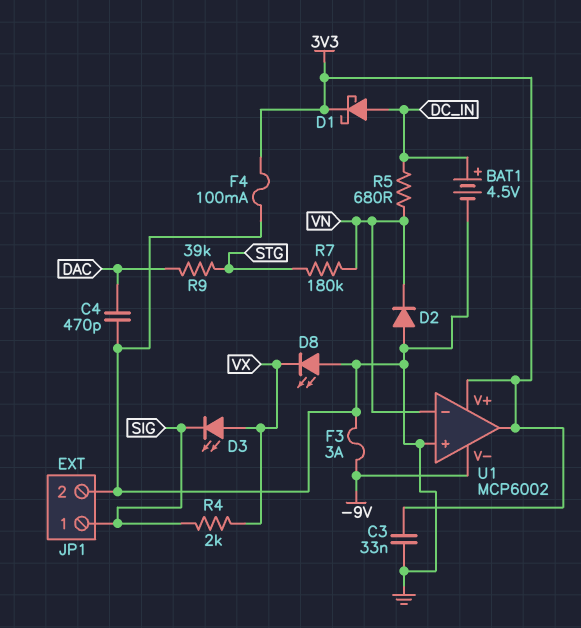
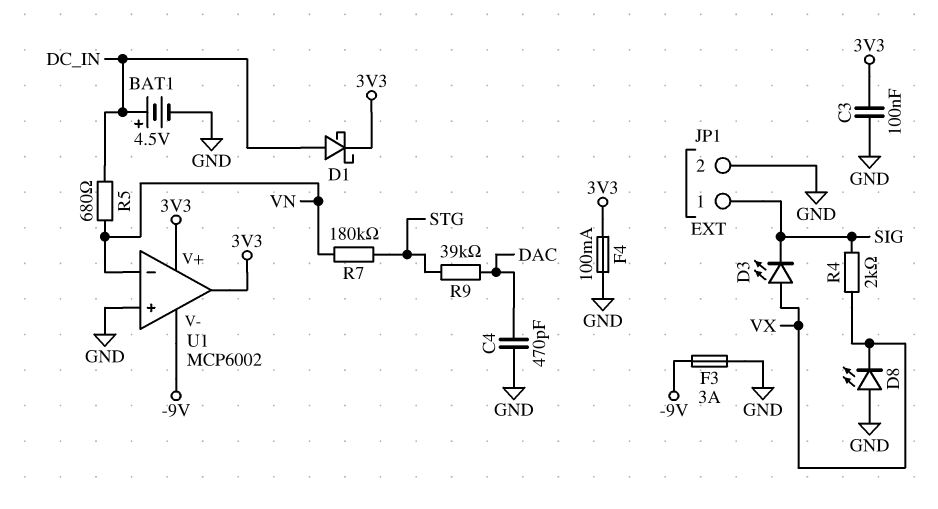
C3: 33nF (3V3, GND) -> 100nF (3V3, GND)
D2: diode (A GND, K VN) -> none

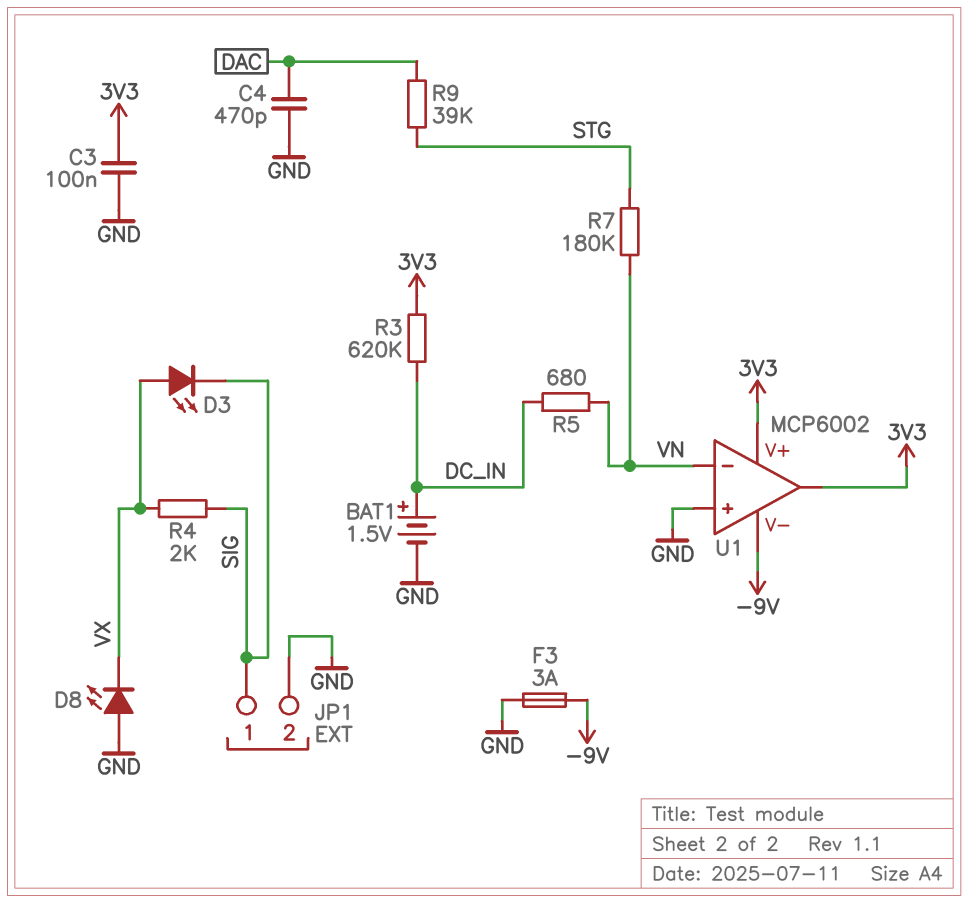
BAT1: 4.5V (plus DC_IN, minus GND) -> 1.5V (plus DC_IN, minus GND)
D1: schottky (A DC_IN, K 3V3) -> none
F4: 100mA (3V3, GND) -> none
R3: none -> 620k (3V3, DC_IN)

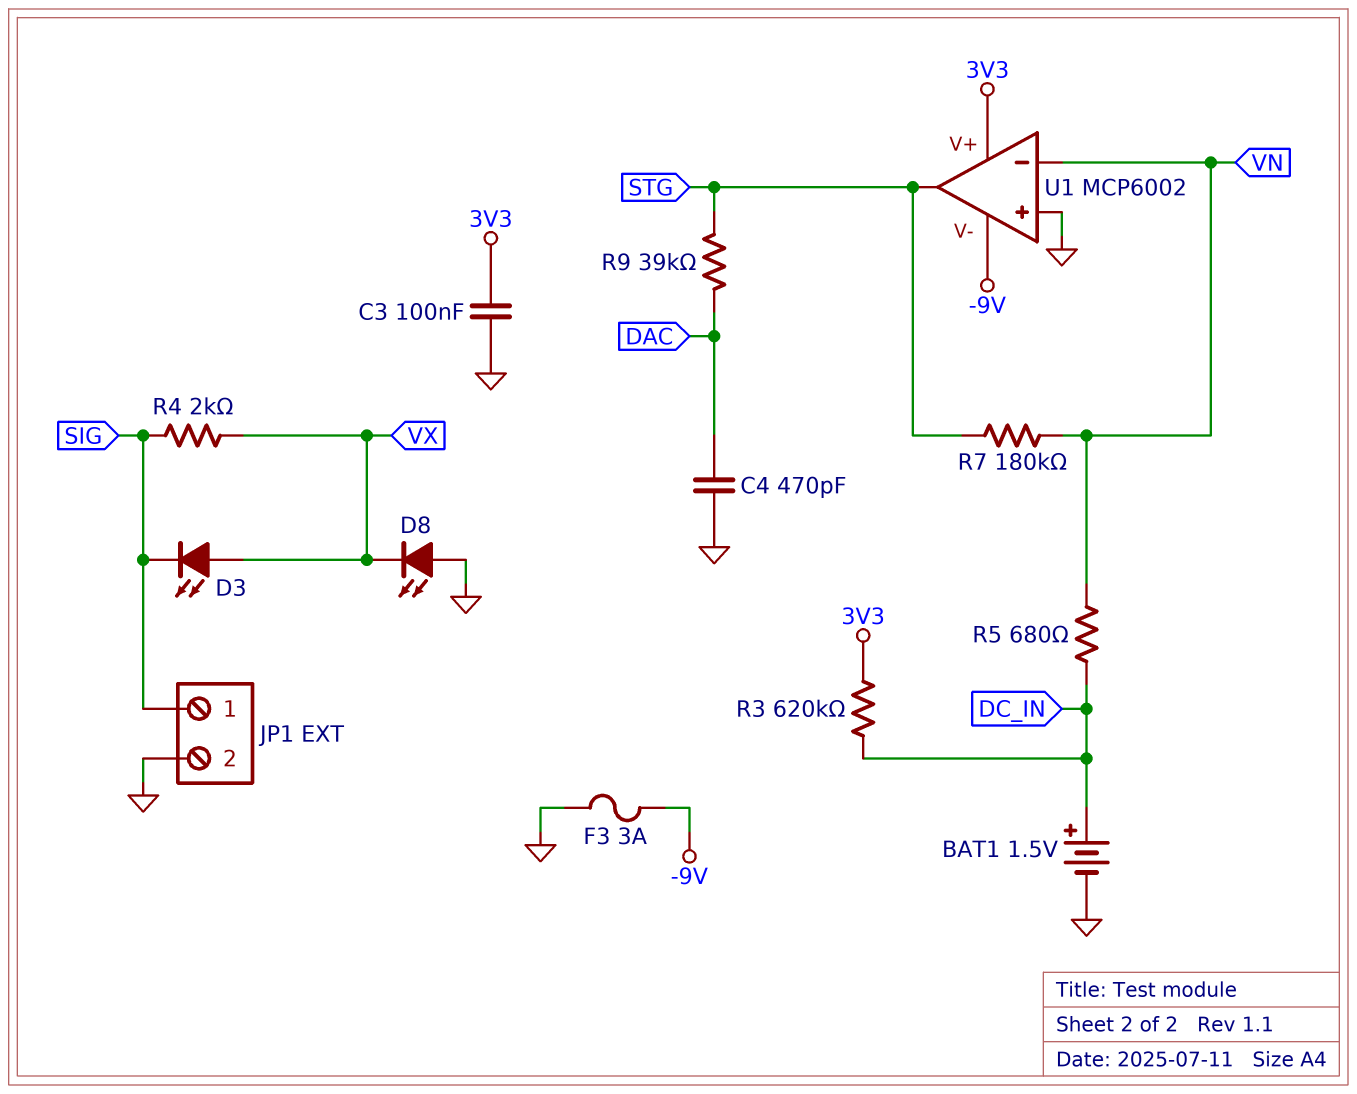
U1 pin out: 3V3 -> STG

